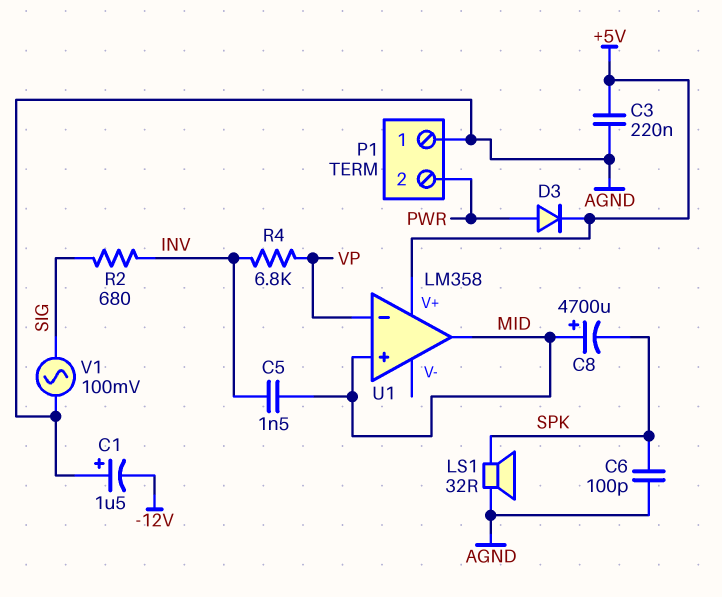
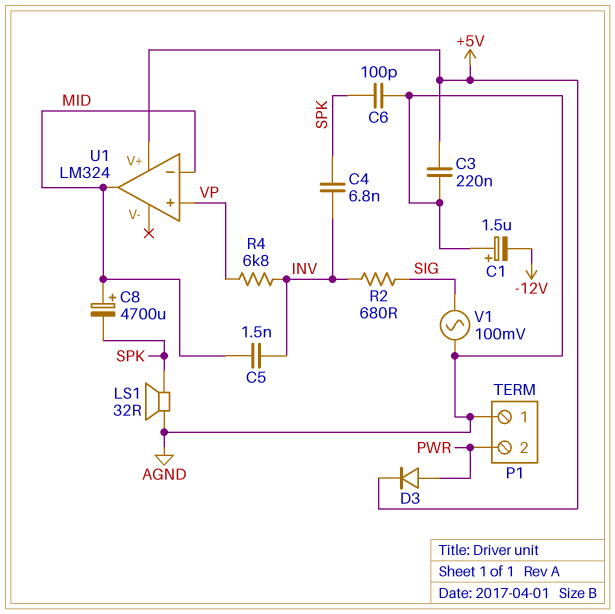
C4: none -> 6.8nF (INV, SPK)
U1: LM358 -> LM324
U1 pin in+: MID -> VP
U1 pin in-: VP -> MID

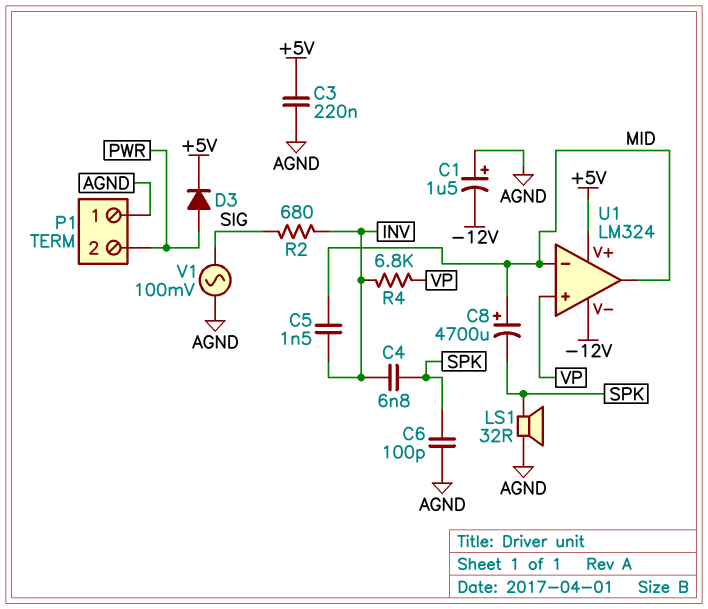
U1 pin V-: none -> -12V

